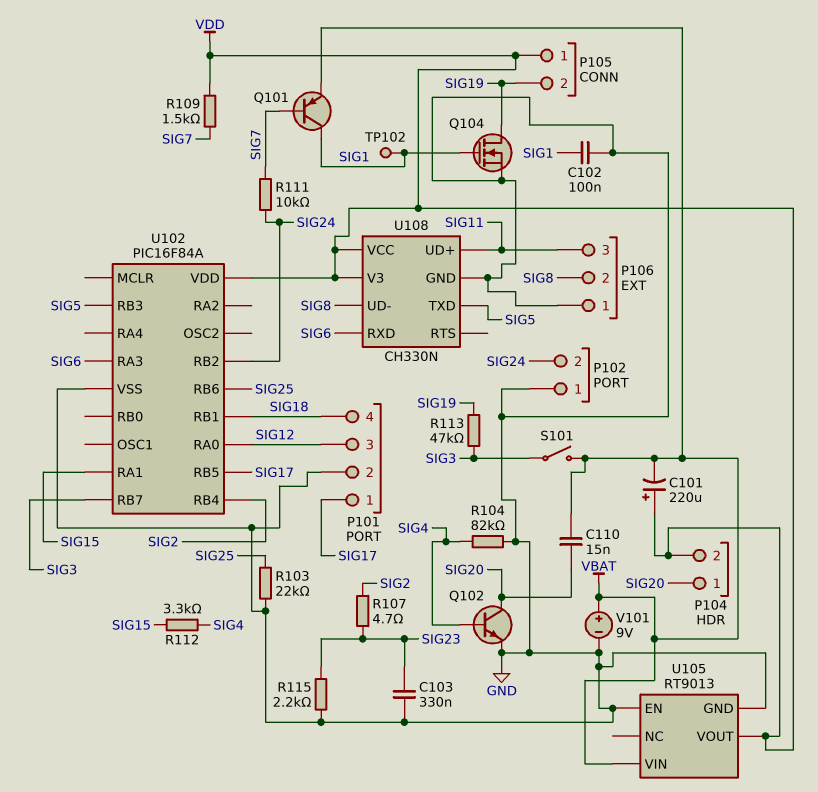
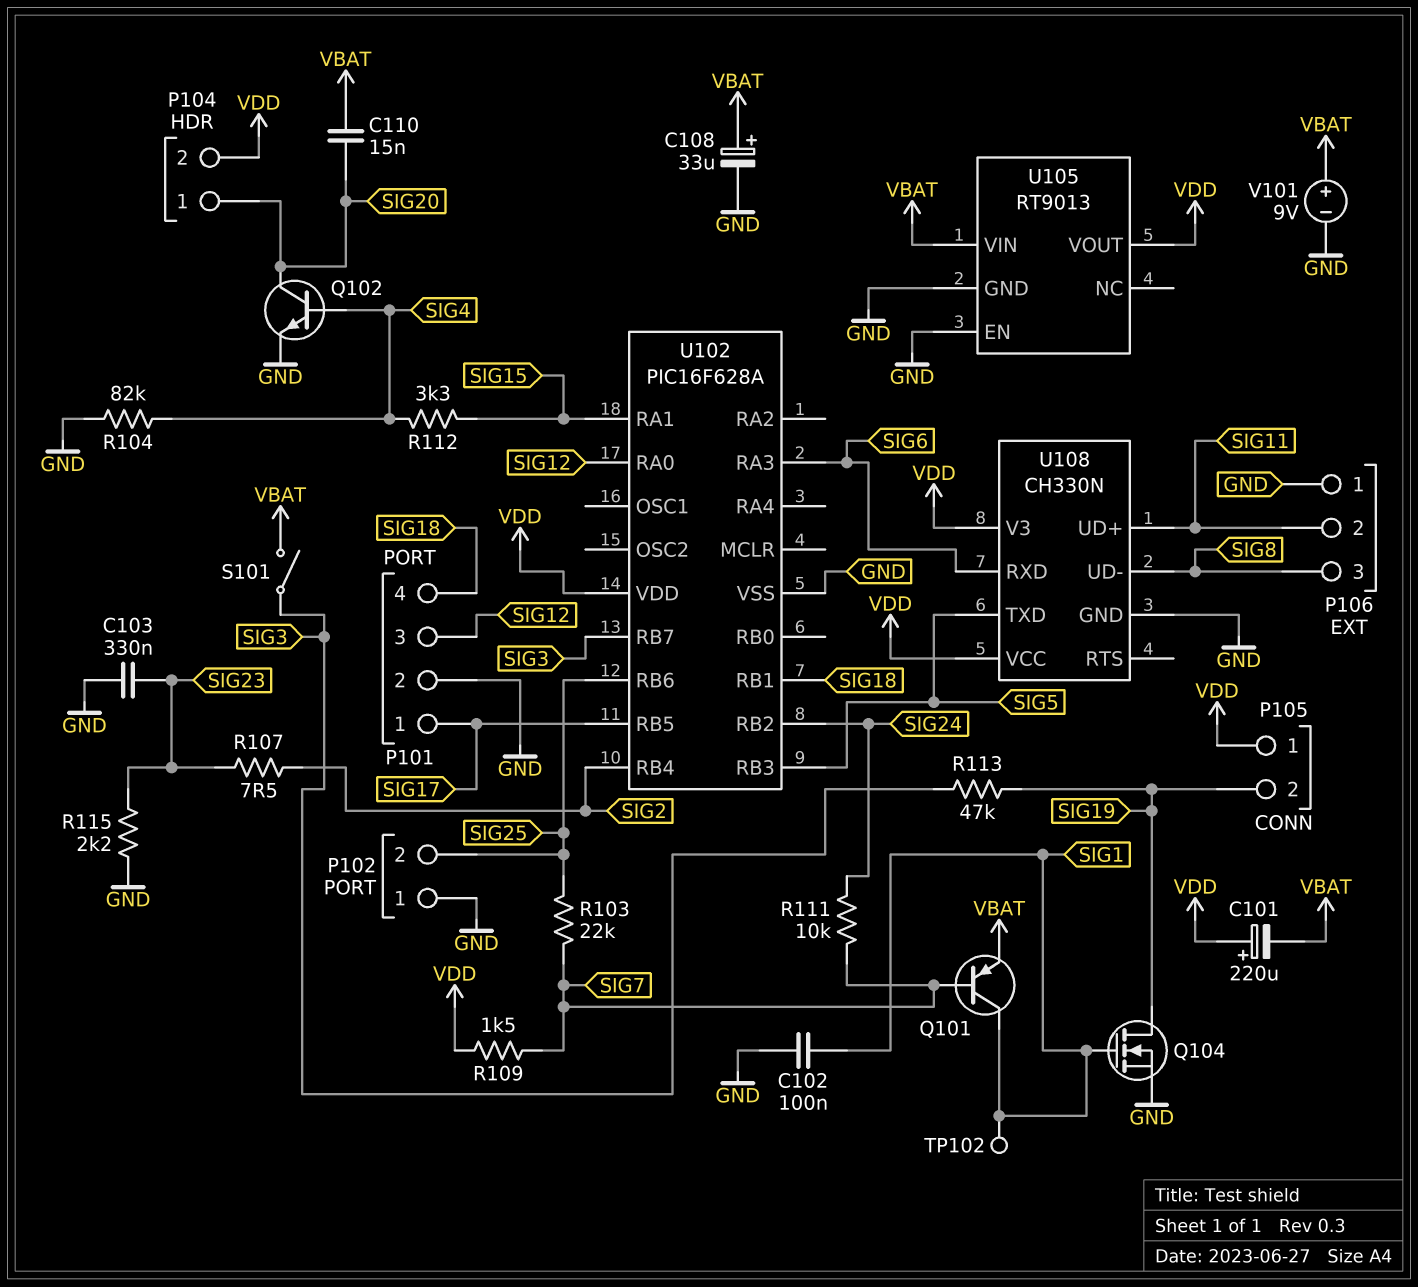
C108: none -> 33uF (plus VBAT, minus GND)
P102 pin 2: SIG24 -> SIG25
P106 pin 2: SIG8 -> SIG11
P106 pin 3: SIG11 -> SIG8
R103: 22k (GND, SIG25) -> 22k (SIG7, SIG25)
R107: 4.7 (SIG2, SIG23) -> 7.5 (SIG2, SIG23)
U102: PIC16F84A -> PIC16F628A

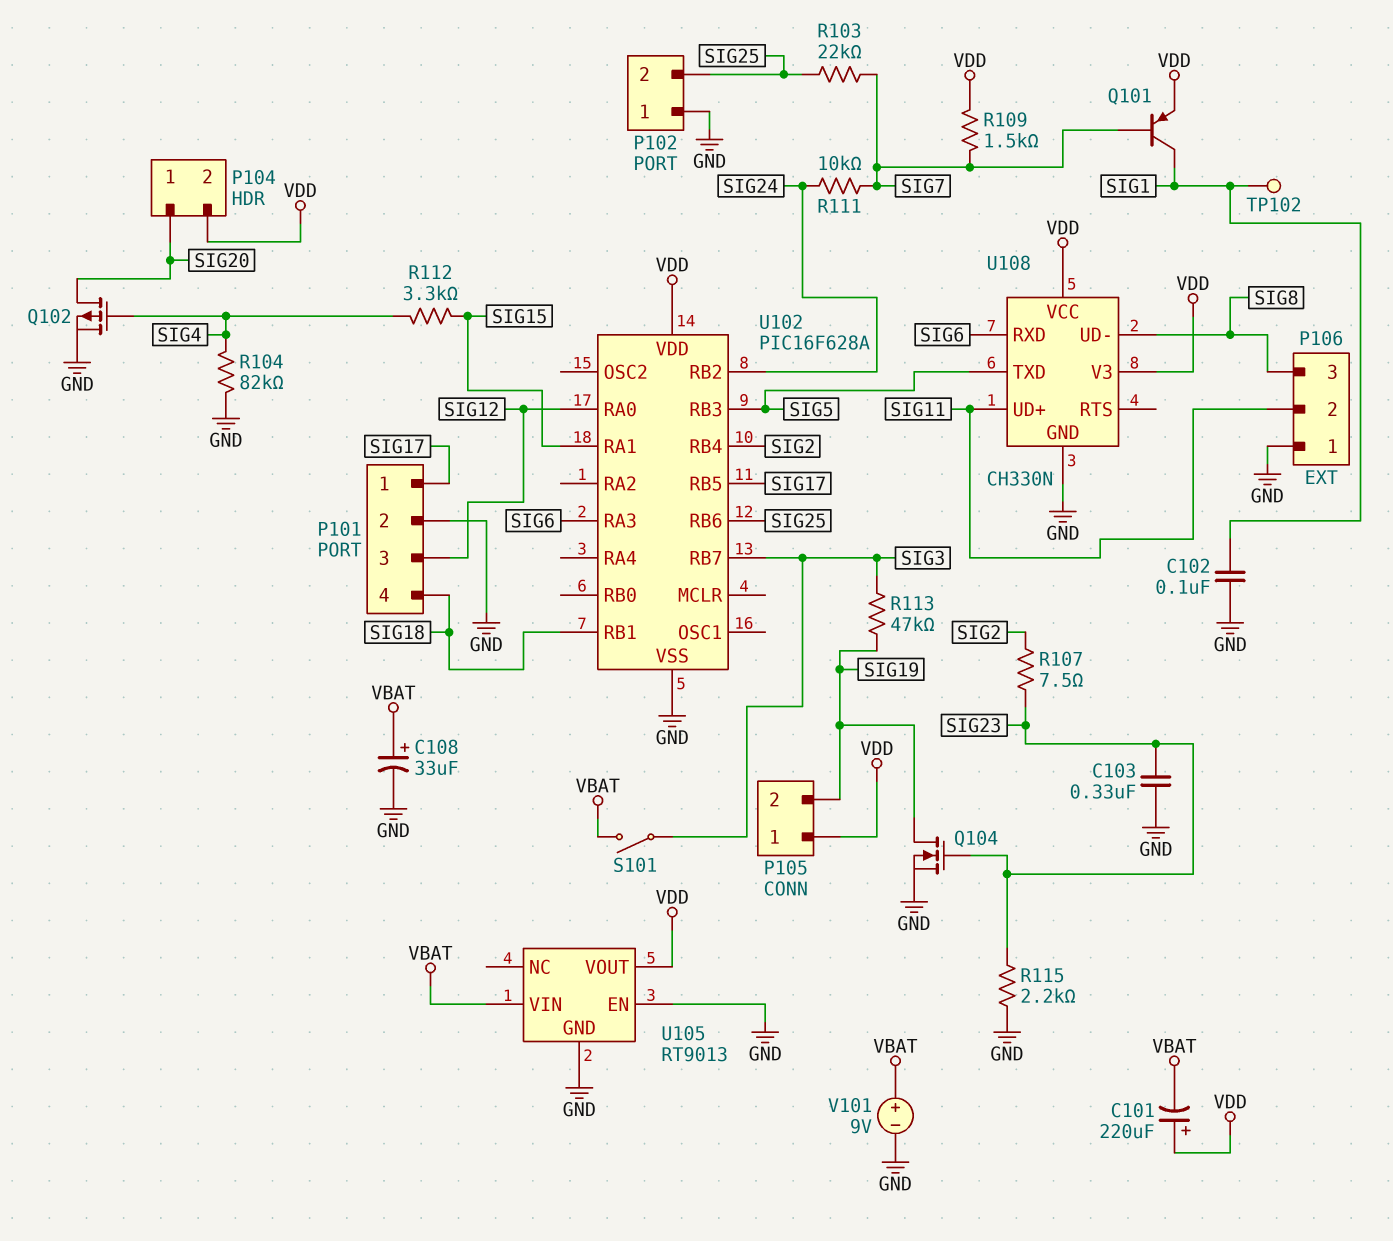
C110: 15nF (SIG20, VBAT) -> none
Q101: PNP (B SIG7, C SIG1, E VBAT) -> PNP (B SIG7, C SIG1, E VDD)
Q102: NPN (B SIG4, C SIG20, E GND) -> PMOS (G SIG4, D SIG20, S GND)
Q104: NMOS (G SIG1, D SIG19, S GND) -> NMOS (G SIG23, D SIG19, S GND)

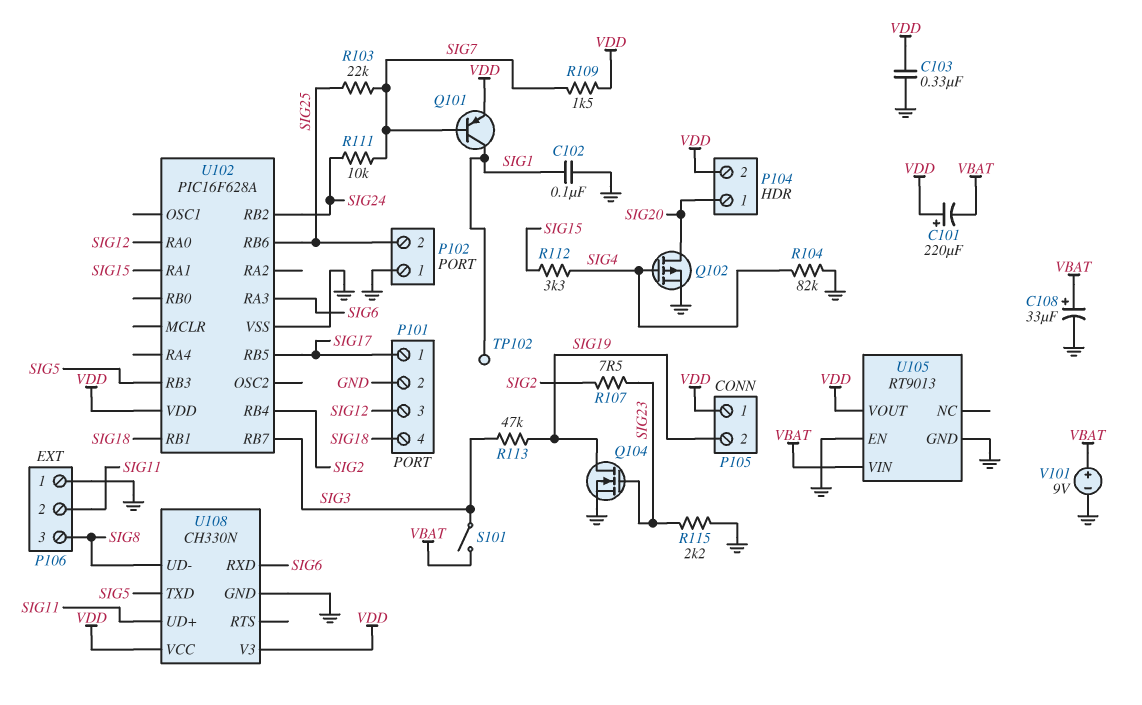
C103: 330nF (GND, SIG23) -> 330nF (GND, VDD)

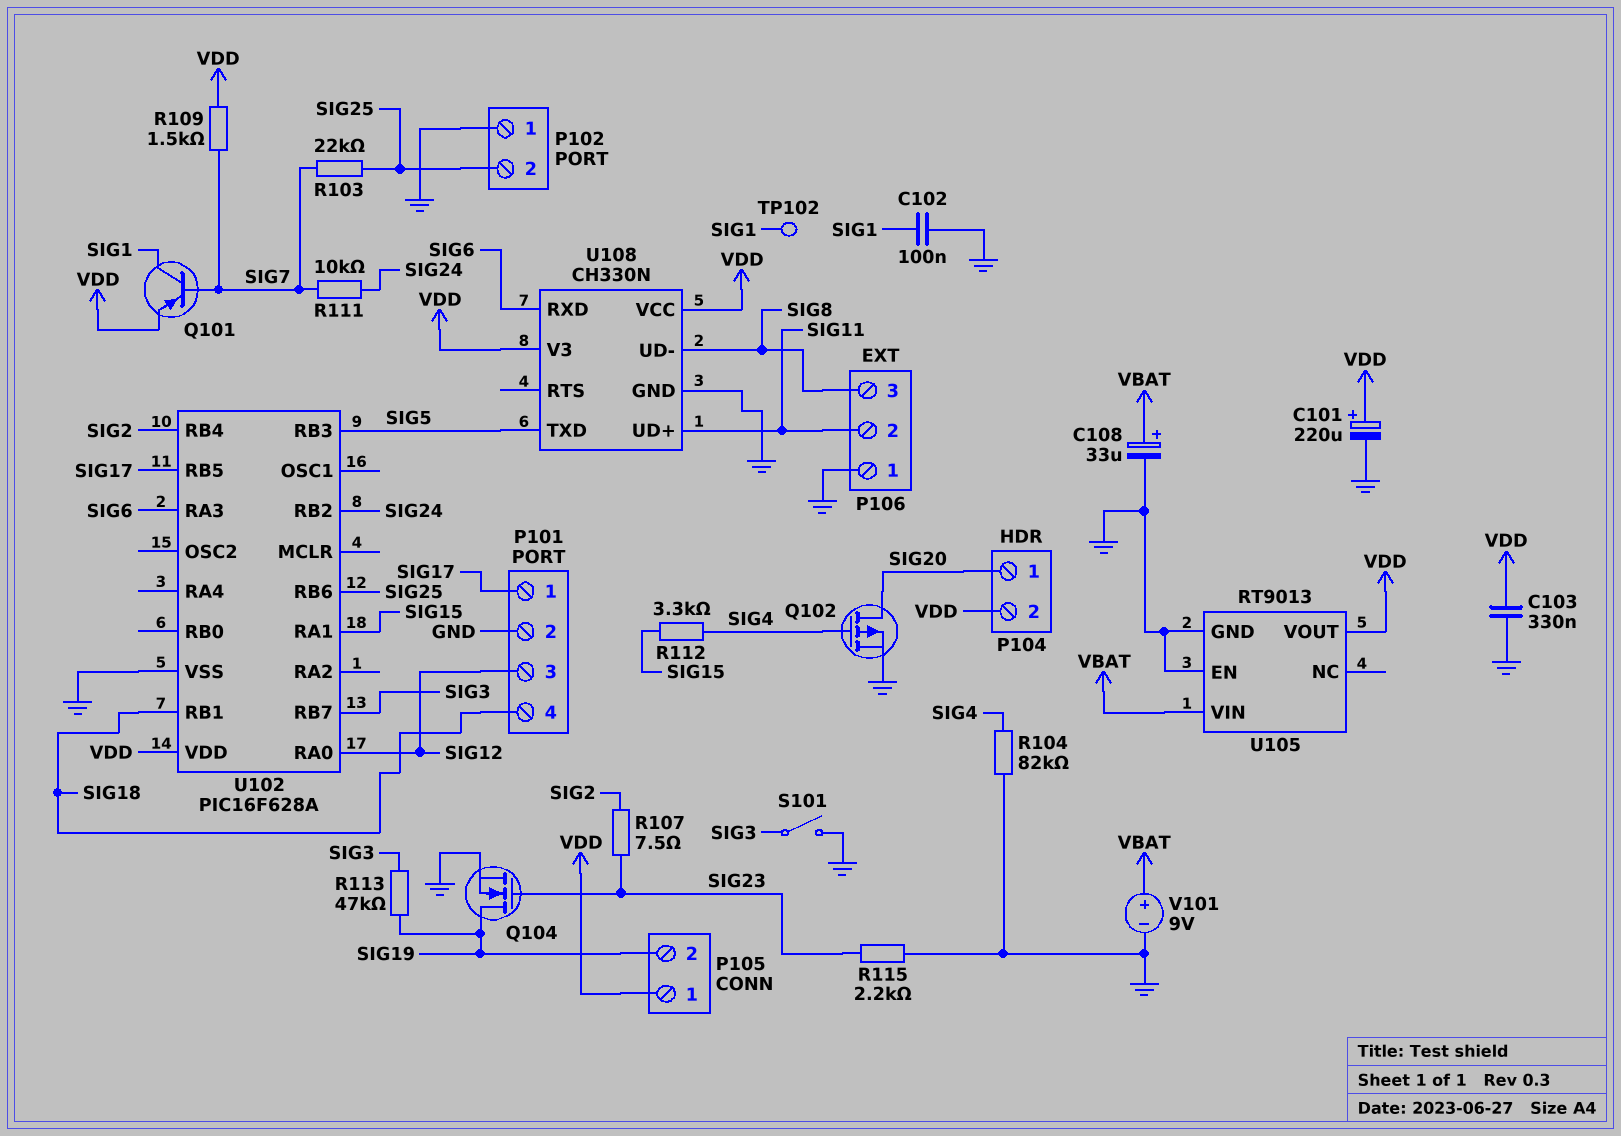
C101: 220uF (plus VDD, minus VBAT) -> 220uF (plus VDD, minus GND)
S101: switch (SIG3, VBAT) -> switch (GND, SIG3)

